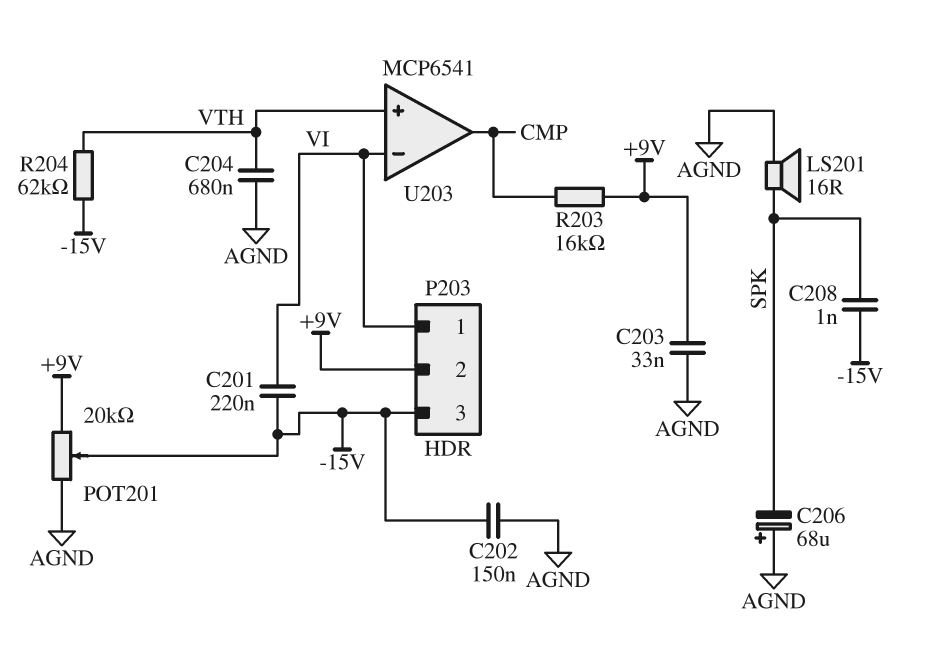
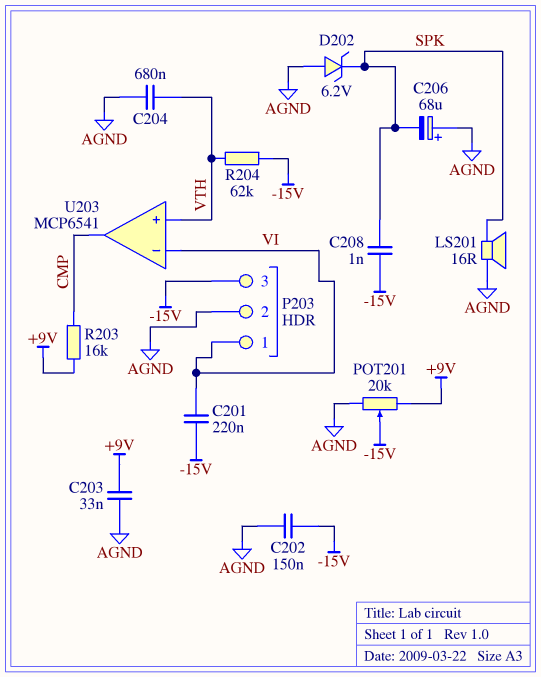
D202: none -> zener 6.2V (A AGND, K SPK)
P203 pin 2: +9V -> AGND

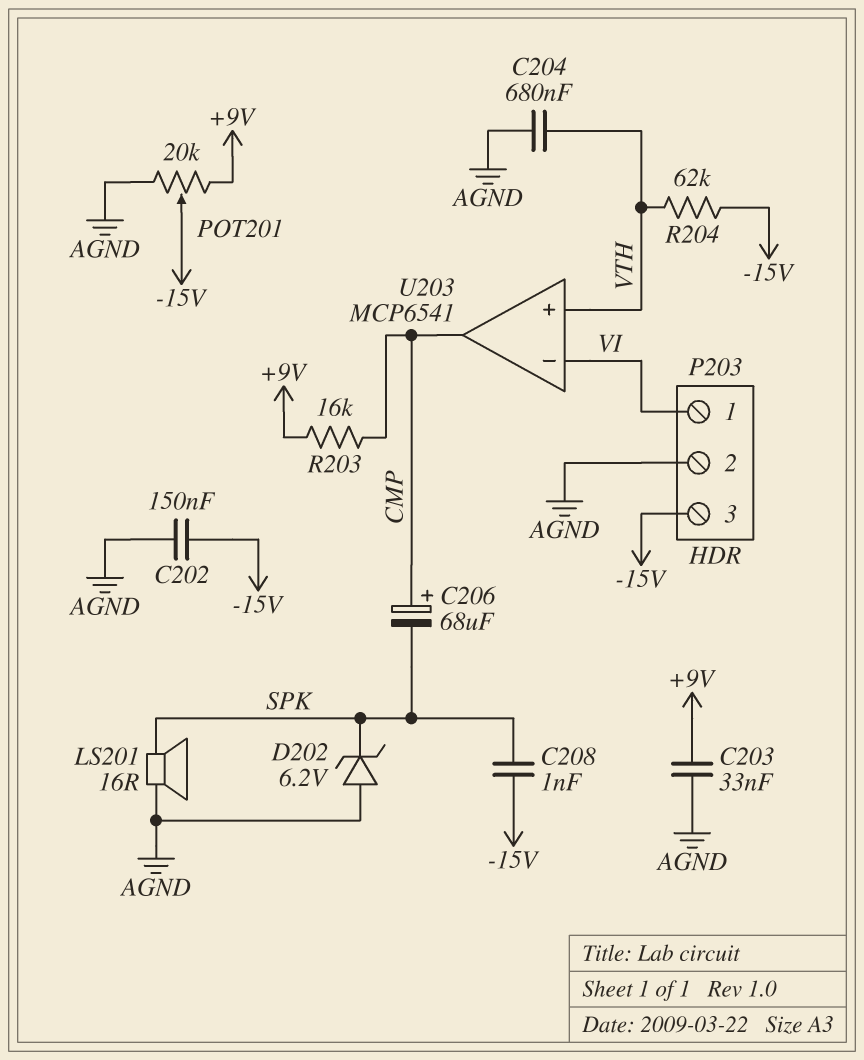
C201: 220nF (-15V, VI) -> none
C206: 68uF (plus AGND, minus SPK) -> 68uF (plus CMP, minus SPK)

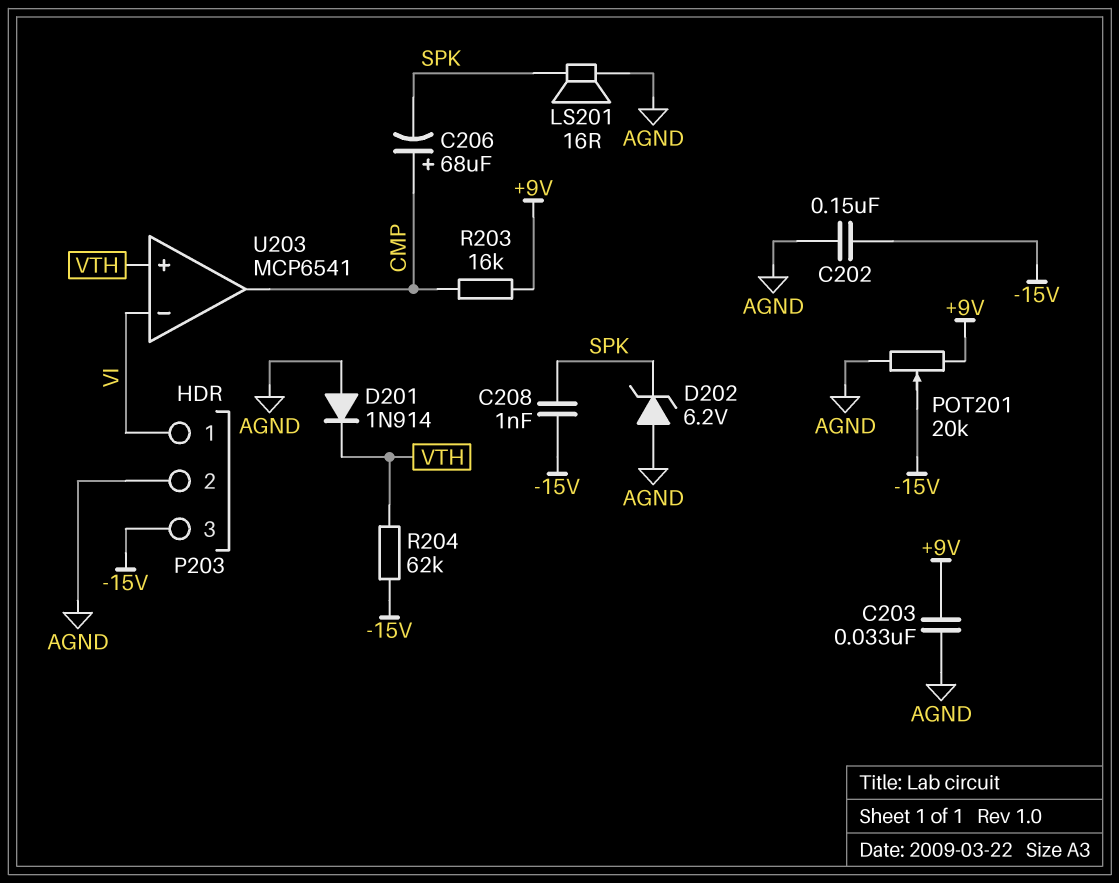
C204: 680nF (AGND, VTH) -> none
D201: none -> diode 1N914 (A AGND, K VTH)

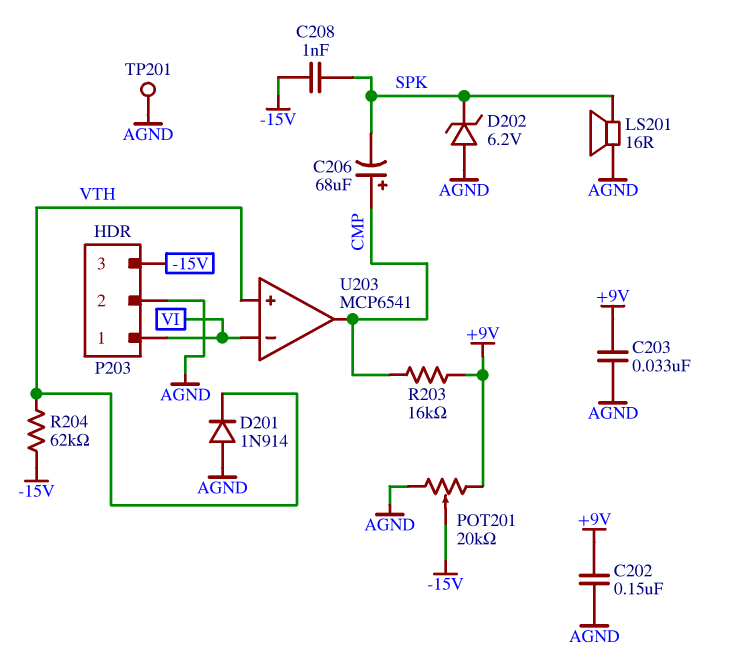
C202: 150nF (-15V, AGND) -> 150nF (+9V, AGND)
TP201: none -> test point (AGND)

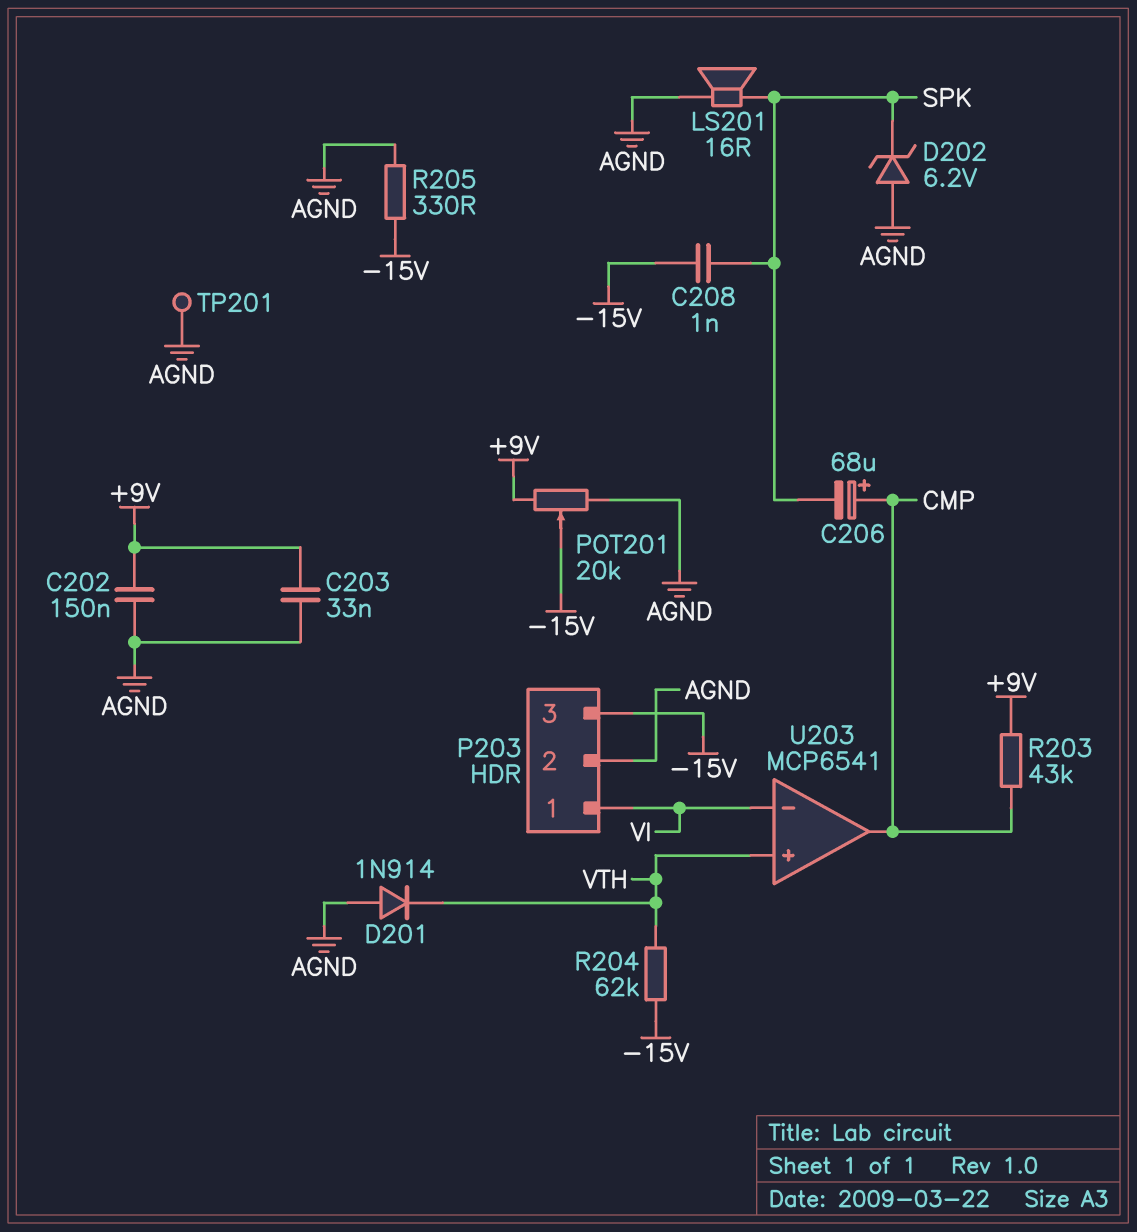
R203: 16k (+9V, CMP) -> 43k (+9V, CMP)
R205: none -> 330 (-15V, AGND)

